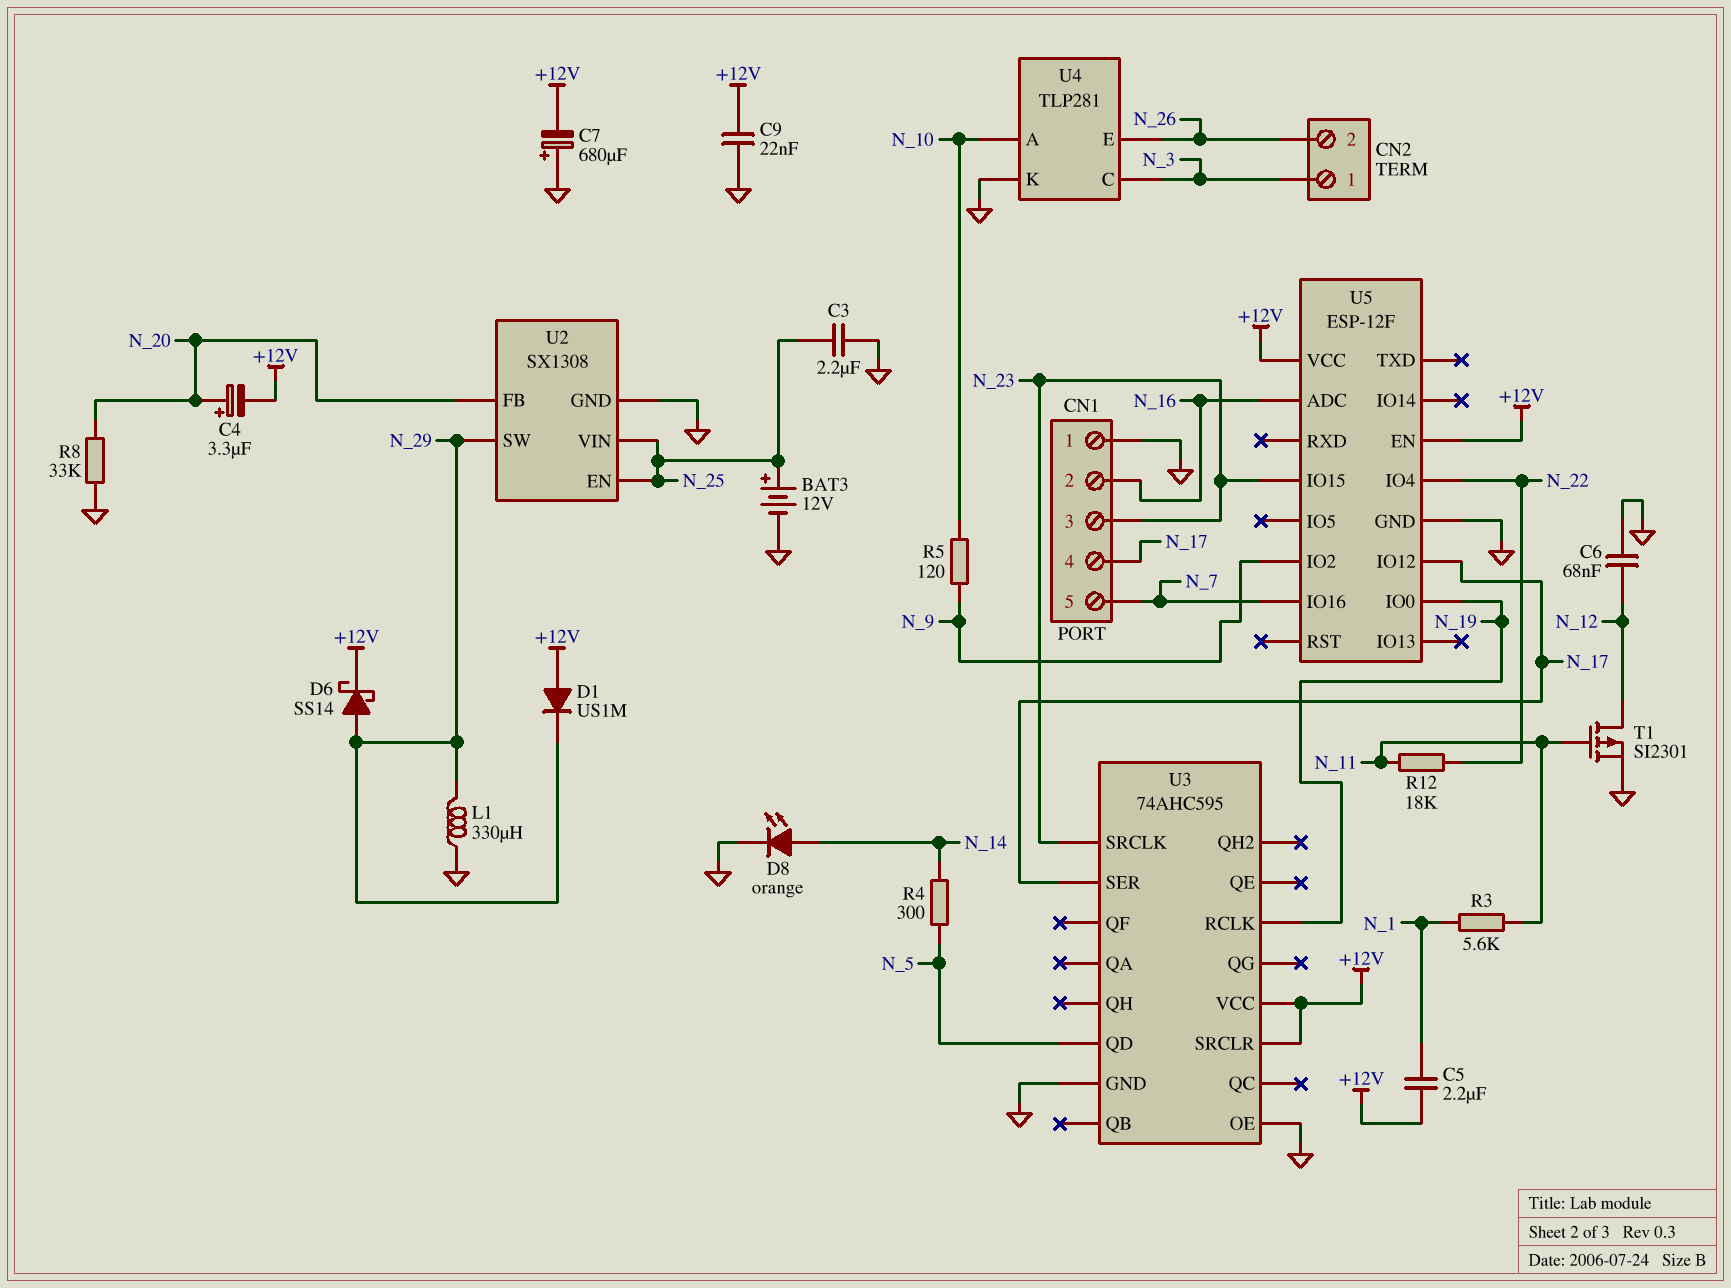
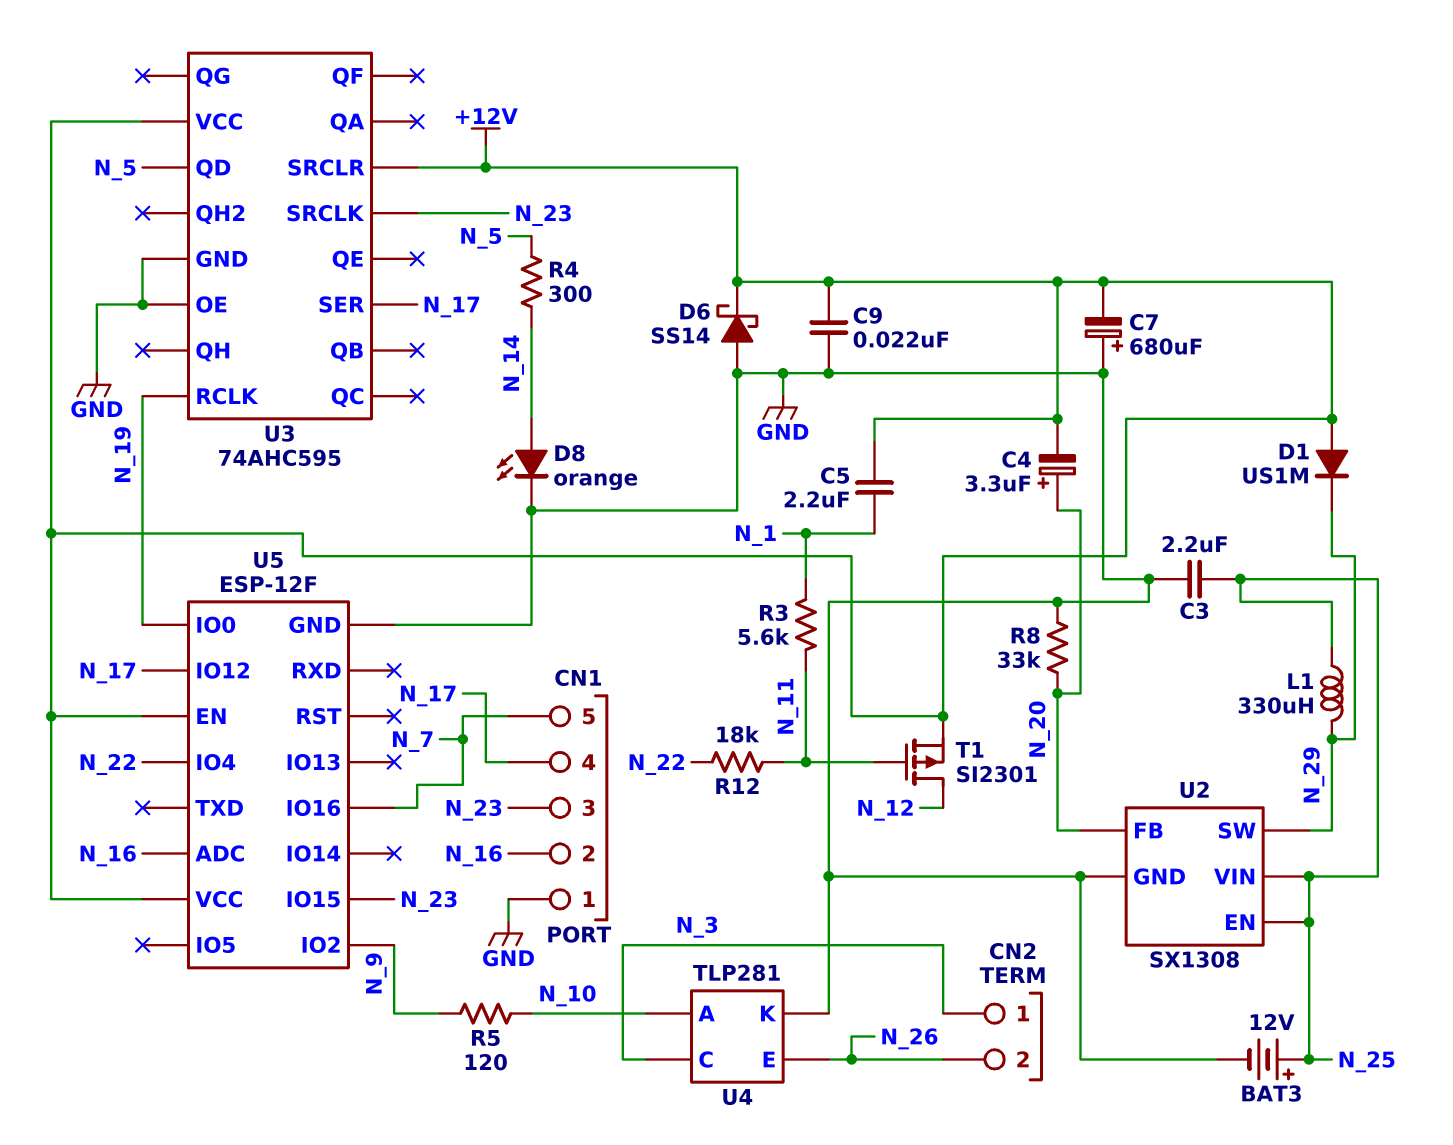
C6: 68nF (GND, N_12) -> none
D6: schottky SS14 (A N_29, K +12V) -> schottky SS14 (A GND, K +12V)
L1: 330uH (GND, N_29) -> 330uH (N_25, N_29)
T1: PMOS SI2301 (G N_11, D N_12, S GND) -> PMOS SI2301 (G N_11, D N_12, S +12V)

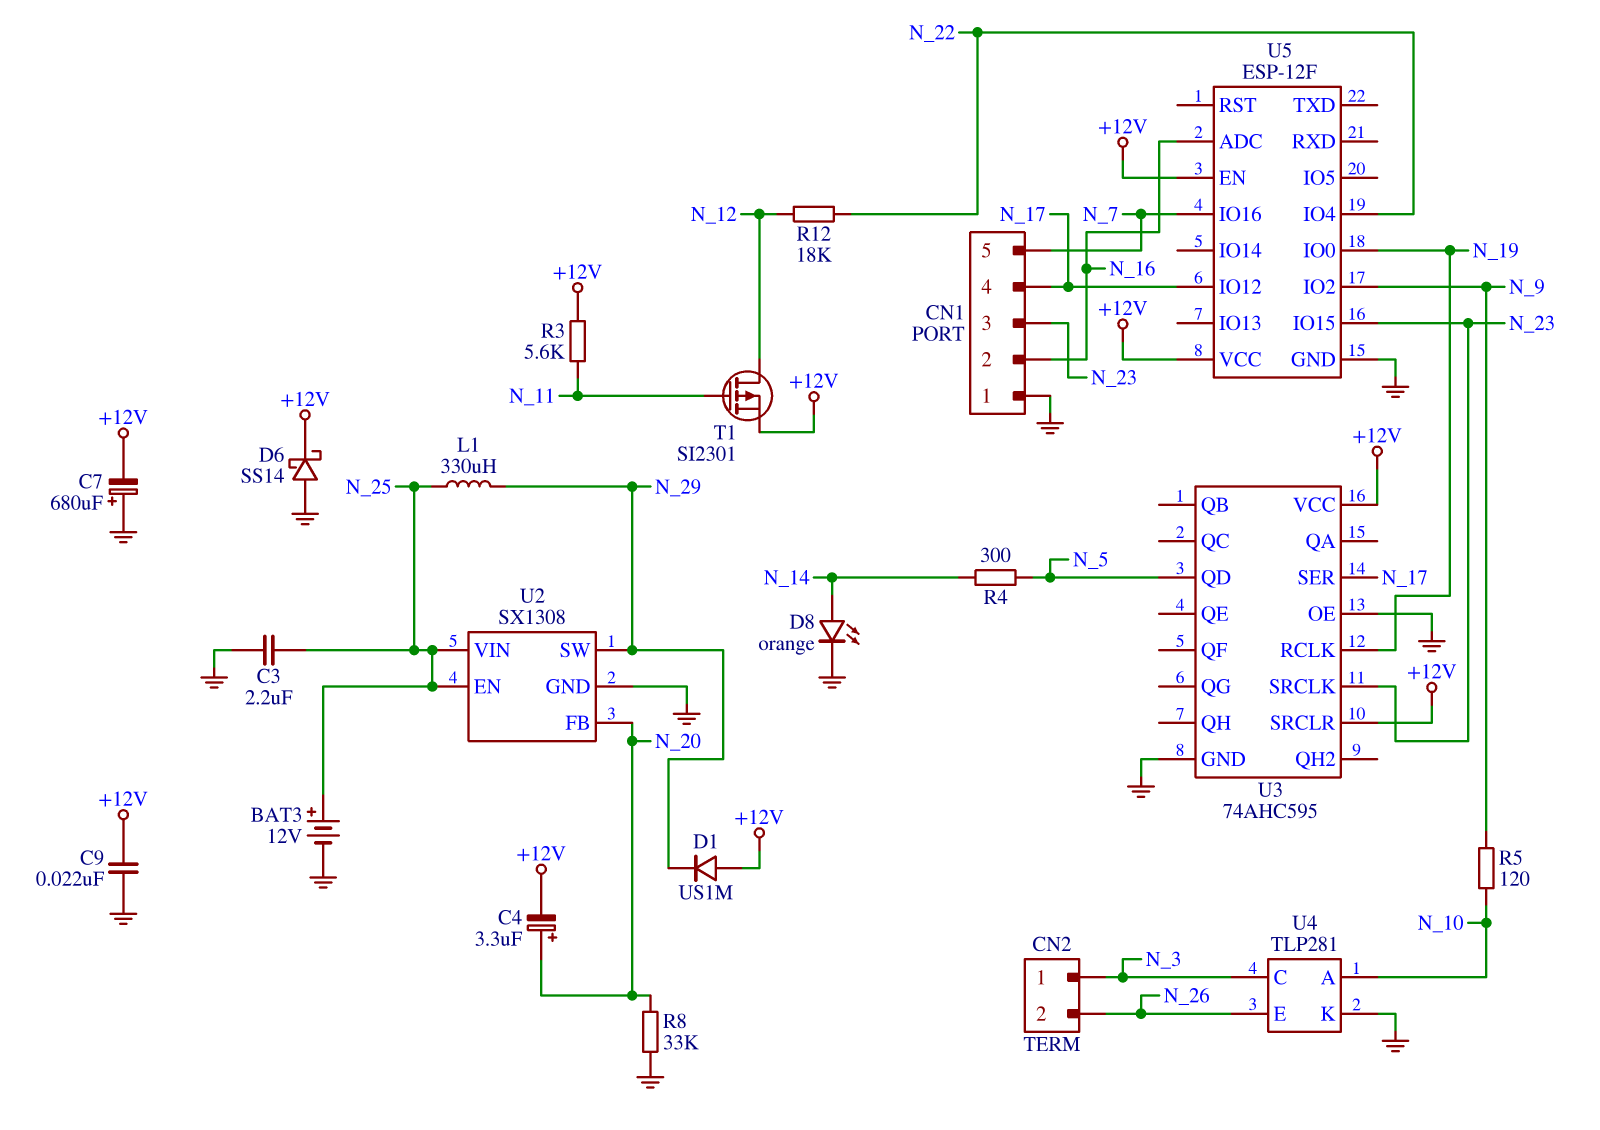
C5: 2.2uF (+12V, N_1) -> none
R3: 5.6k (N_1, N_11) -> 5.6k (+12V, N_11)
R12: 18k (N_11, N_22) -> 18k (N_12, N_22)

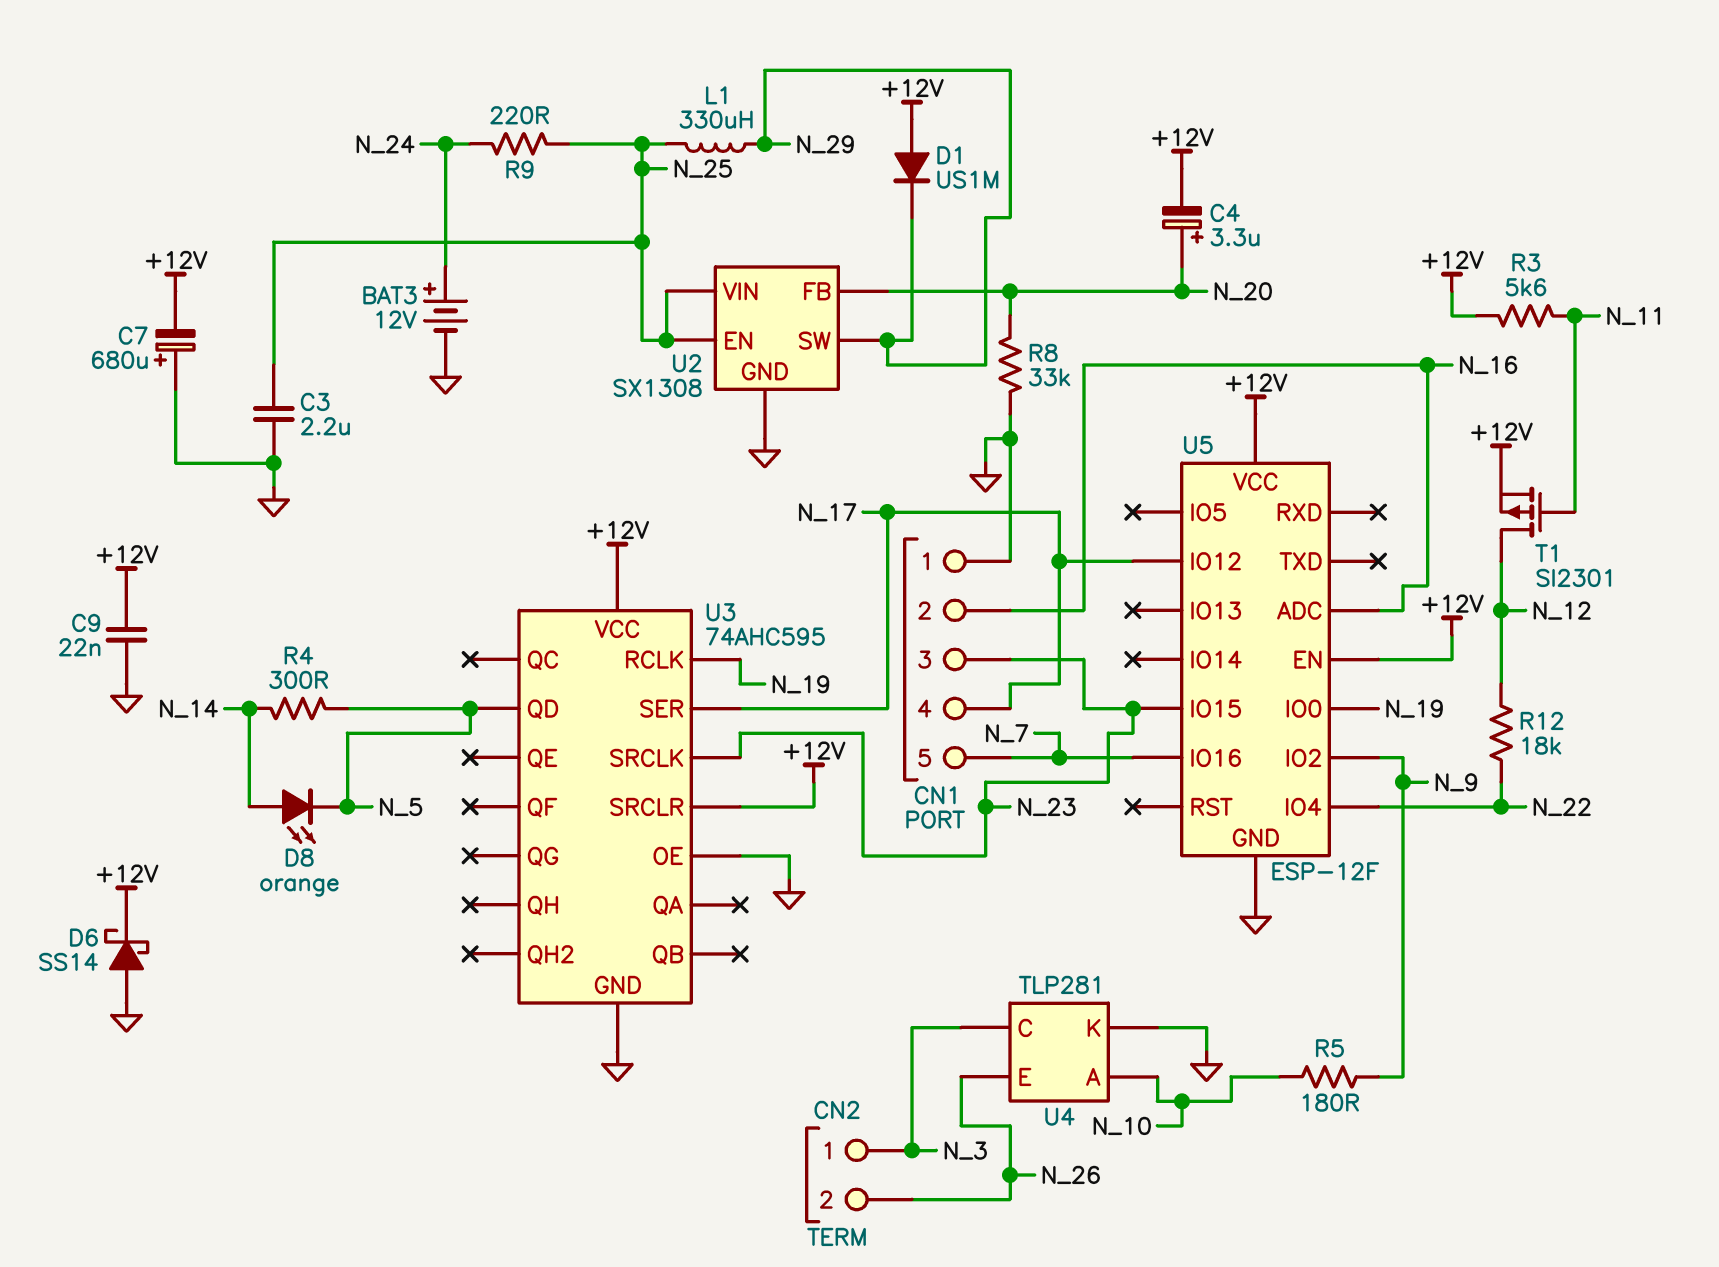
BAT3: 12V (plus N_25, minus GND) -> 12V (plus N_24, minus GND)
D8: LED orange (A N_14, K GND) -> LED orange (A N_14, K N_5)
R5: 120 (N_9, N_10) -> 180 (N_9, N_10)
R9: none -> 220 (N_24, N_25)

